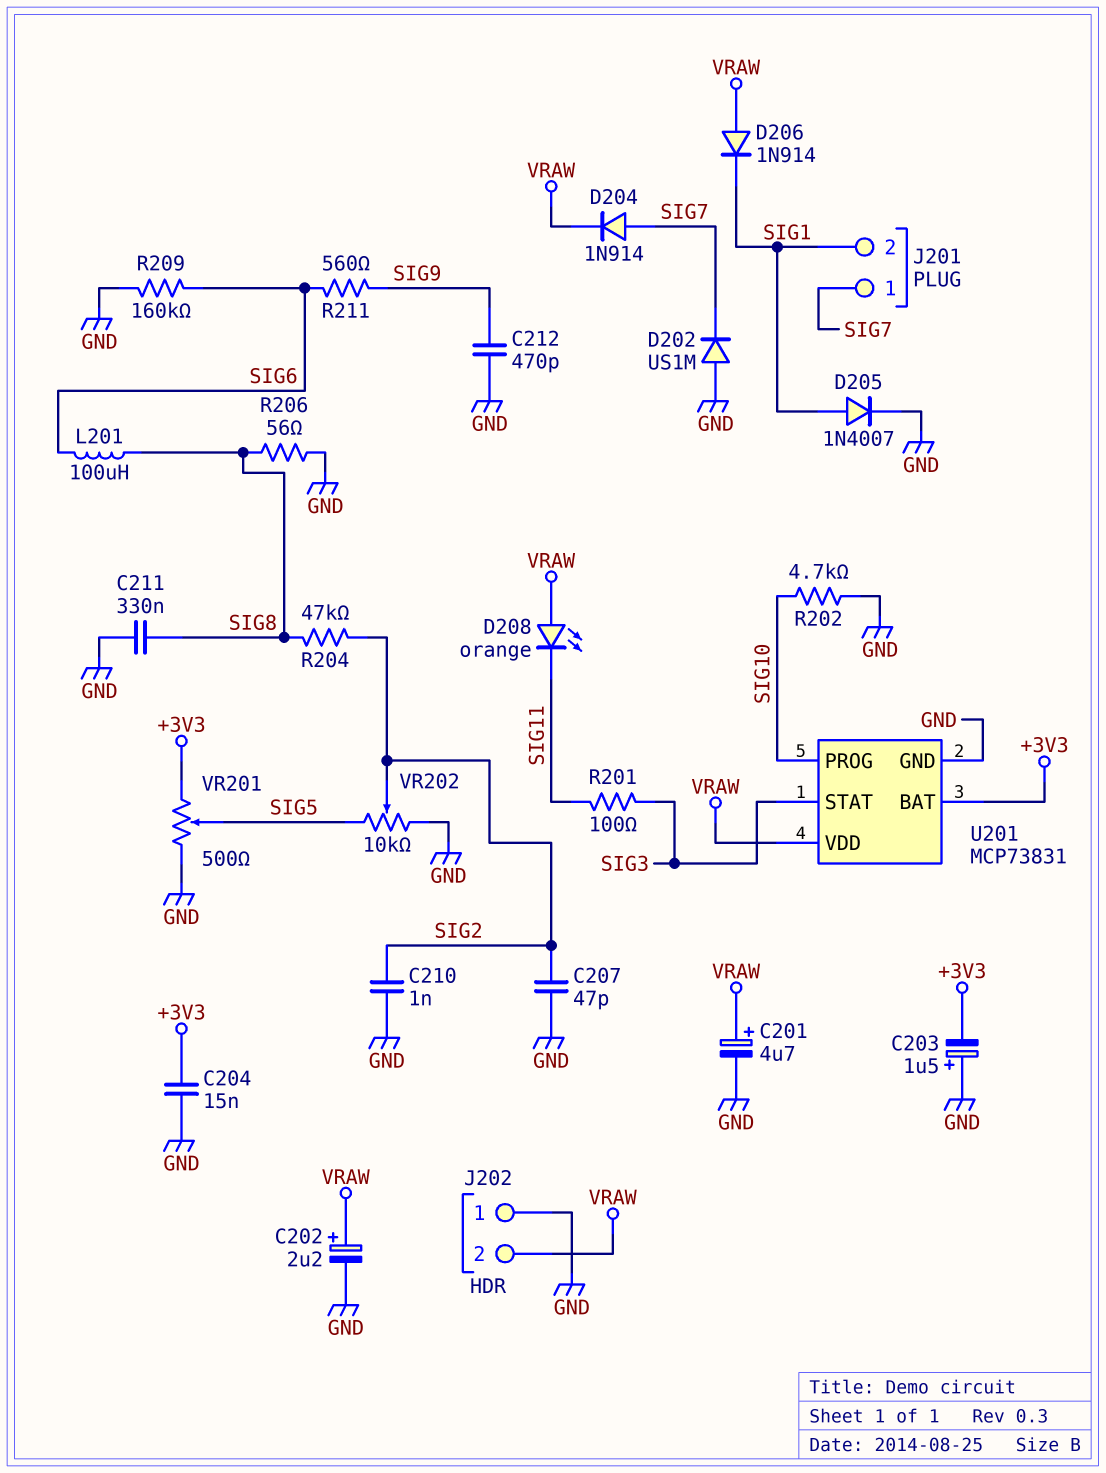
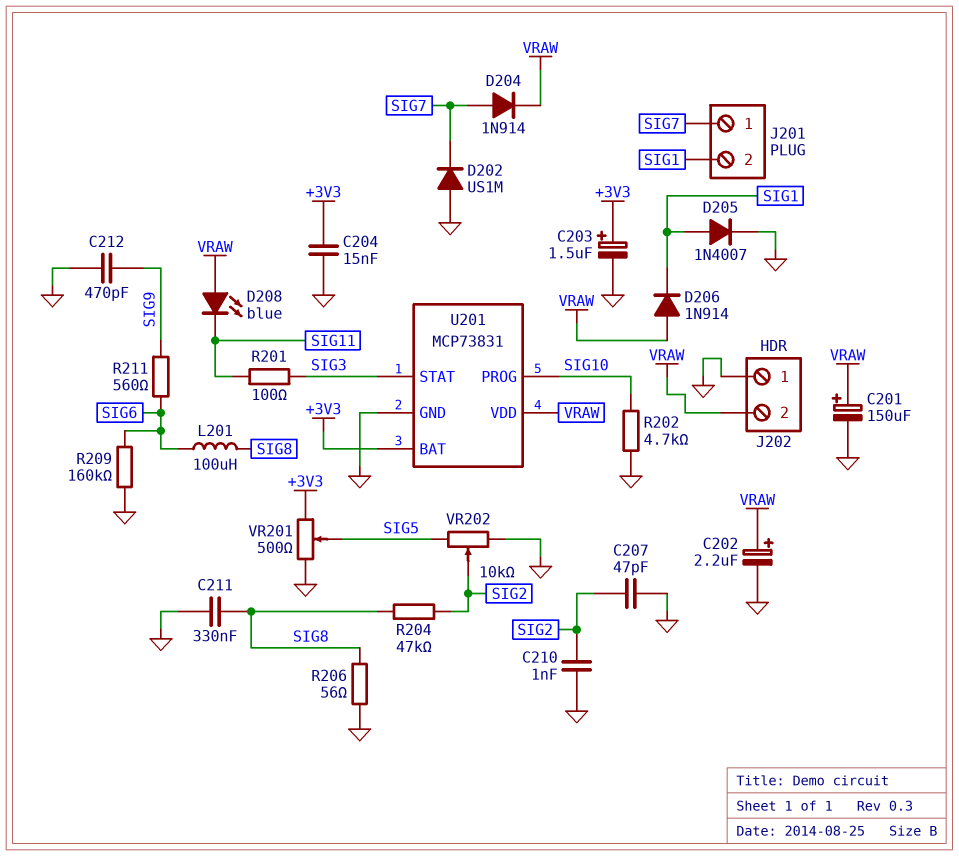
C201: 4.7uF (plus VRAW, minus GND) -> 150uF (plus VRAW, minus GND)
C203: 1.5uF (plus GND, minus +3V3) -> 1.5uF (plus +3V3, minus GND)
D208: LED orange (A VRAW, K SIG11) -> LED blue (A VRAW, K SIG11)

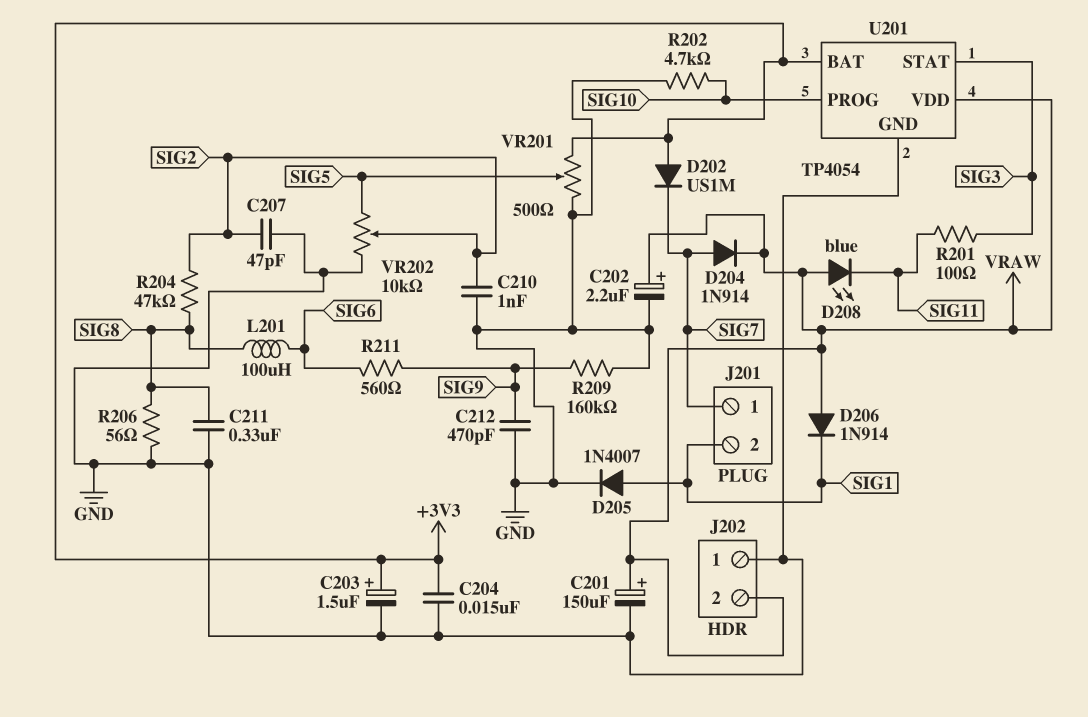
D202: diode US1M (A GND, K SIG7) -> diode US1M (A +3V3, K SIG7)
R209: 160k (GND, SIG6) -> 160k (GND, SIG9)
U201: MCP73831 -> TP4054

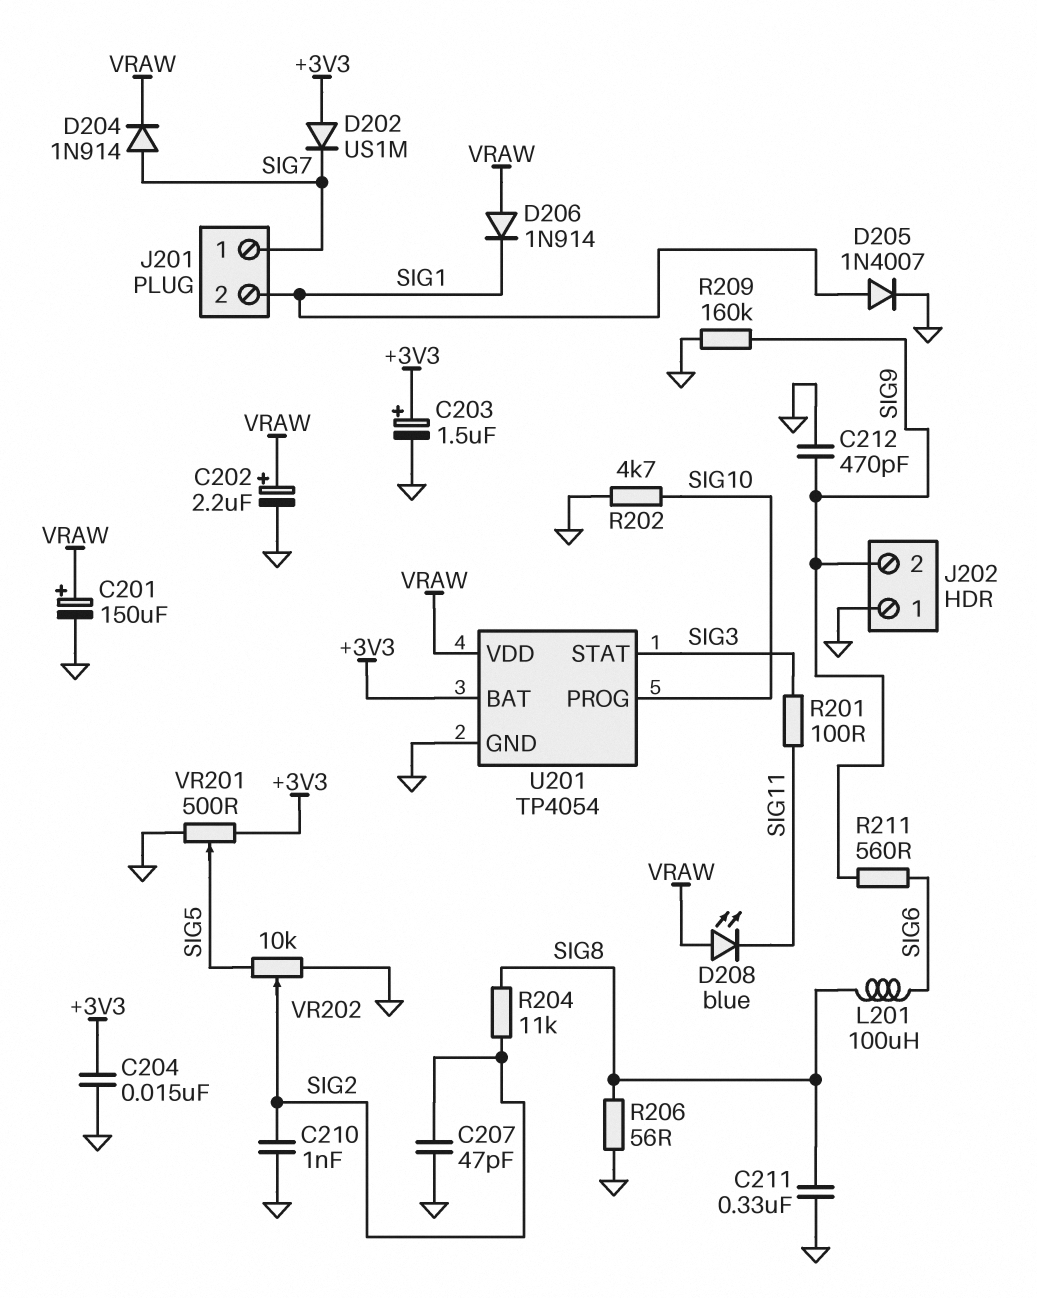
J202 pin 2: VRAW -> SIG9
R204: 47k (SIG2, SIG8) -> 11k (SIG2, SIG8)

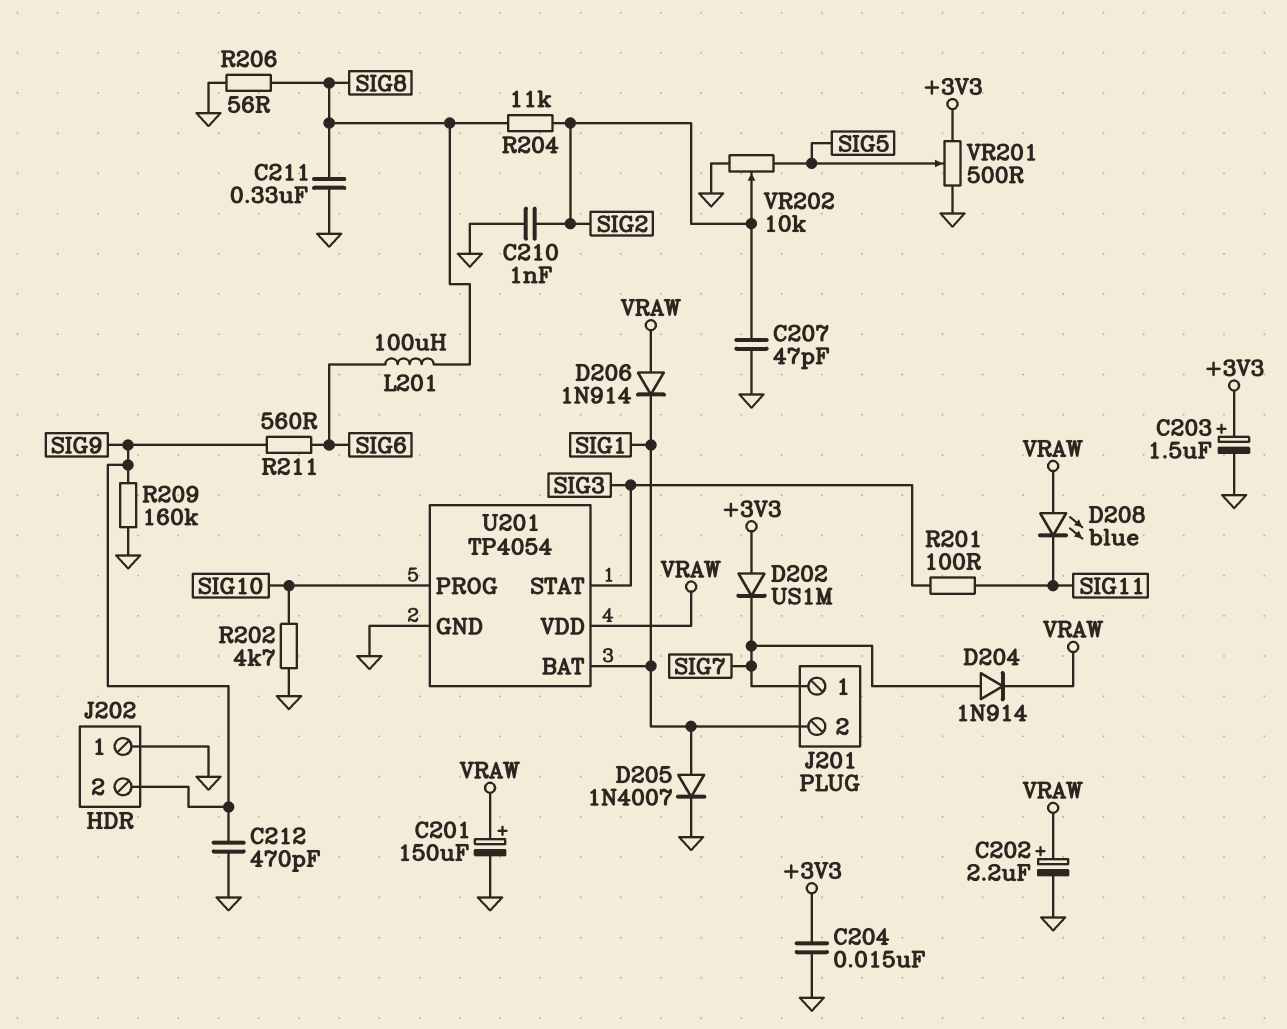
U201 pin BAT: +3V3 -> SIG1

